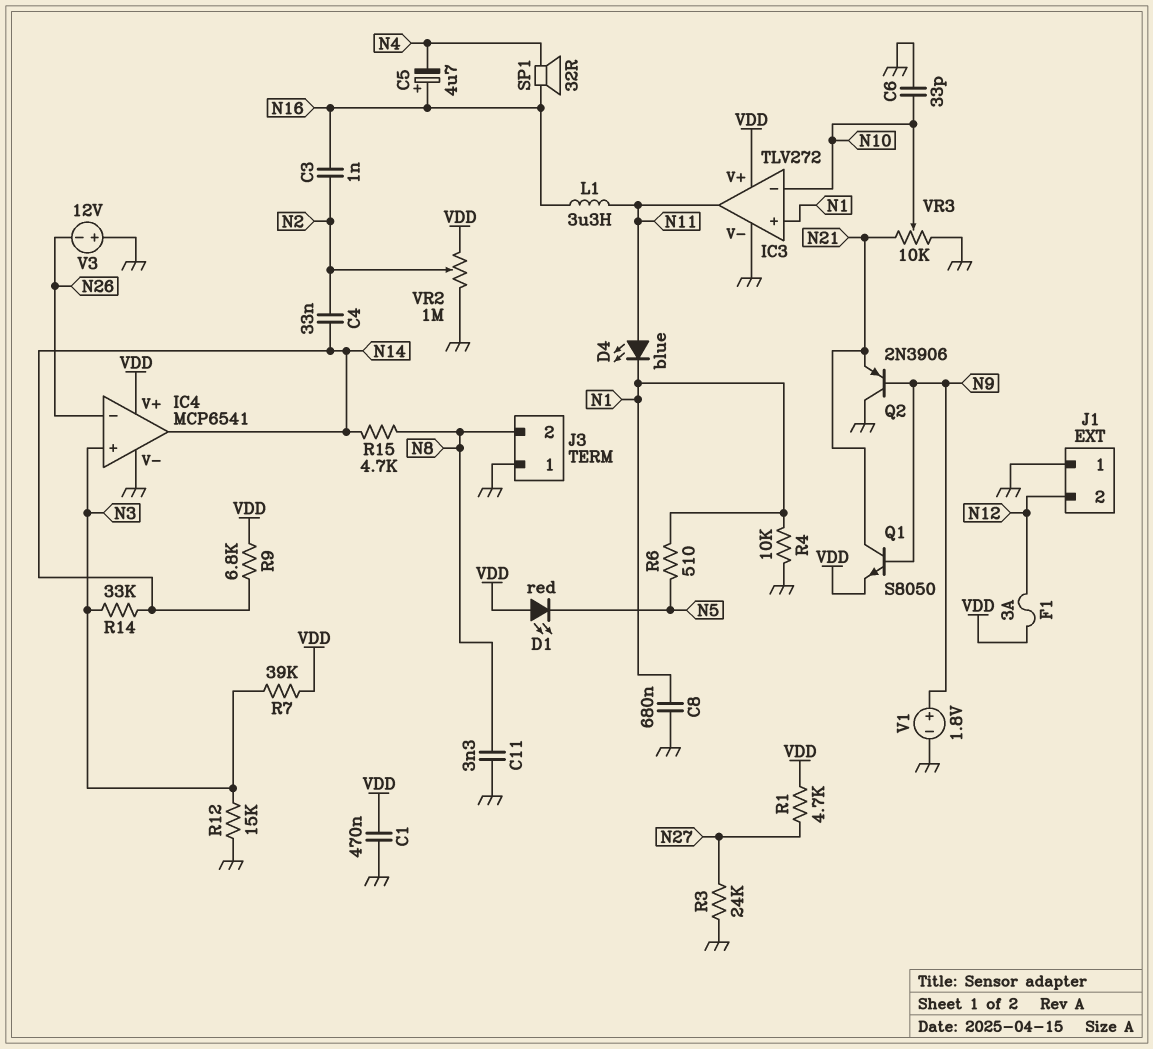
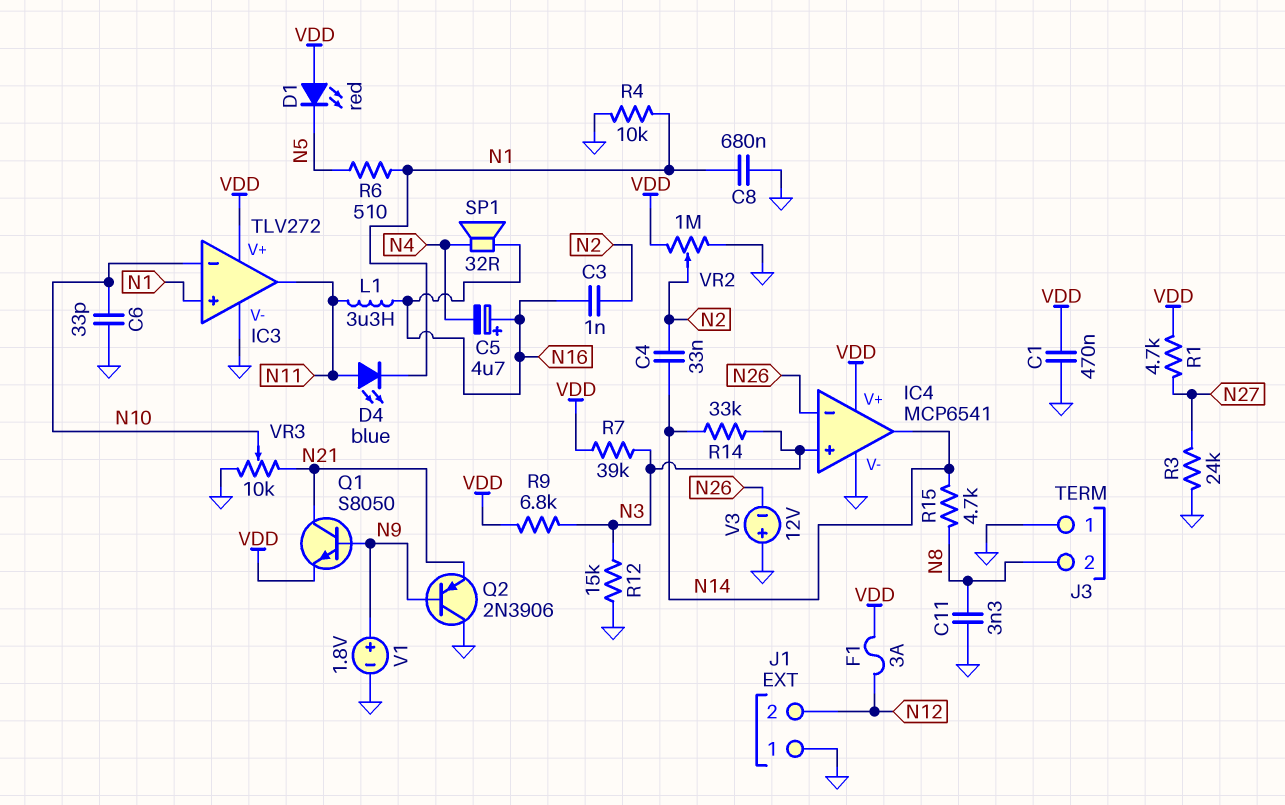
R9: 6.8k (N14, VDD) -> 6.8k (N3, VDD)

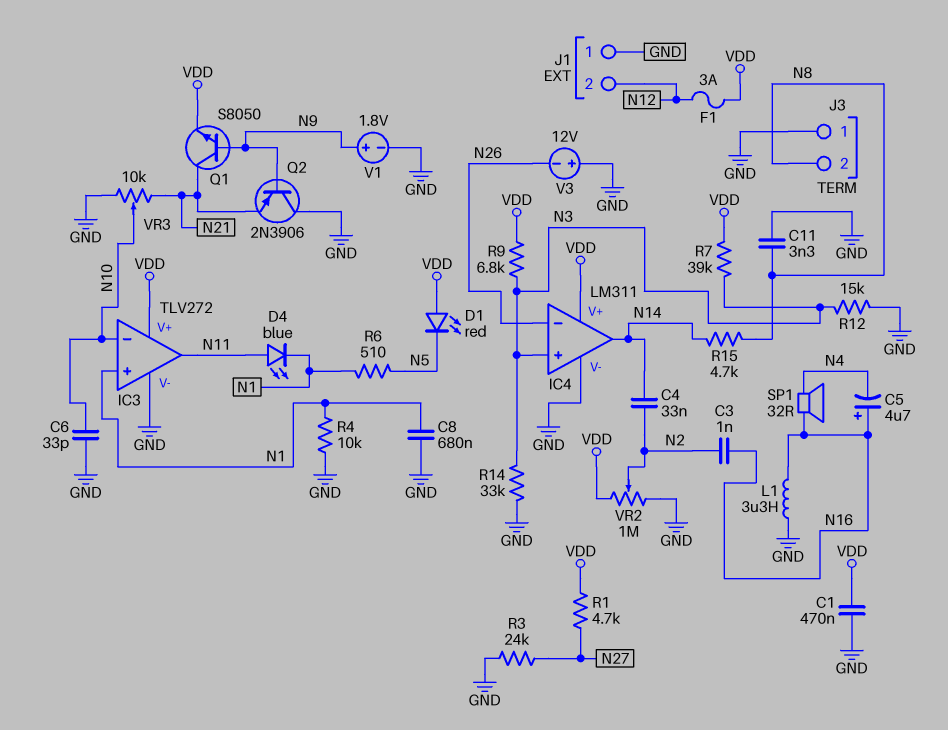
IC4: MCP6541 -> LM311
L1: 3.3uH (N11, N16) -> 3.3uH (GND, N16)
R14: 33k (N3, N14) -> 33k (GND, N3)

